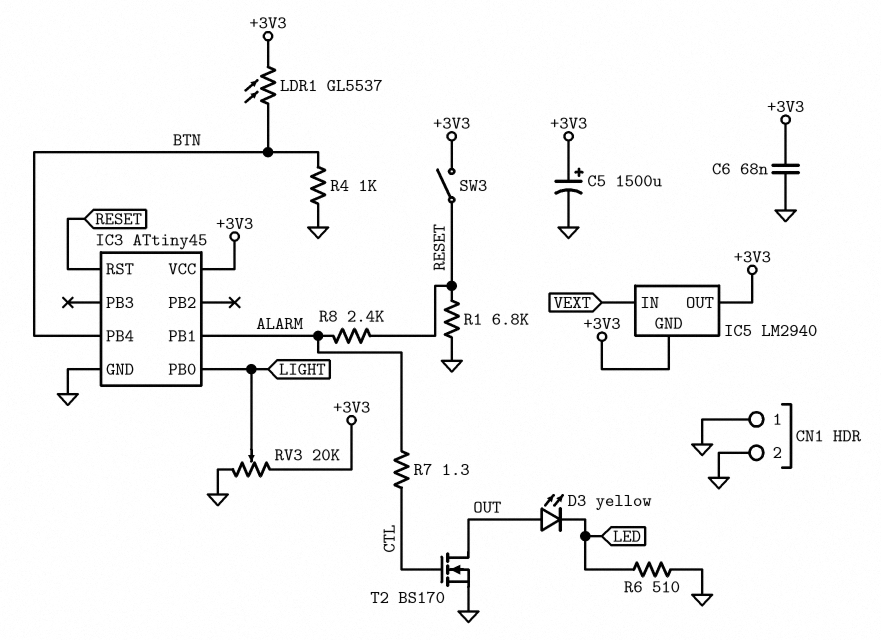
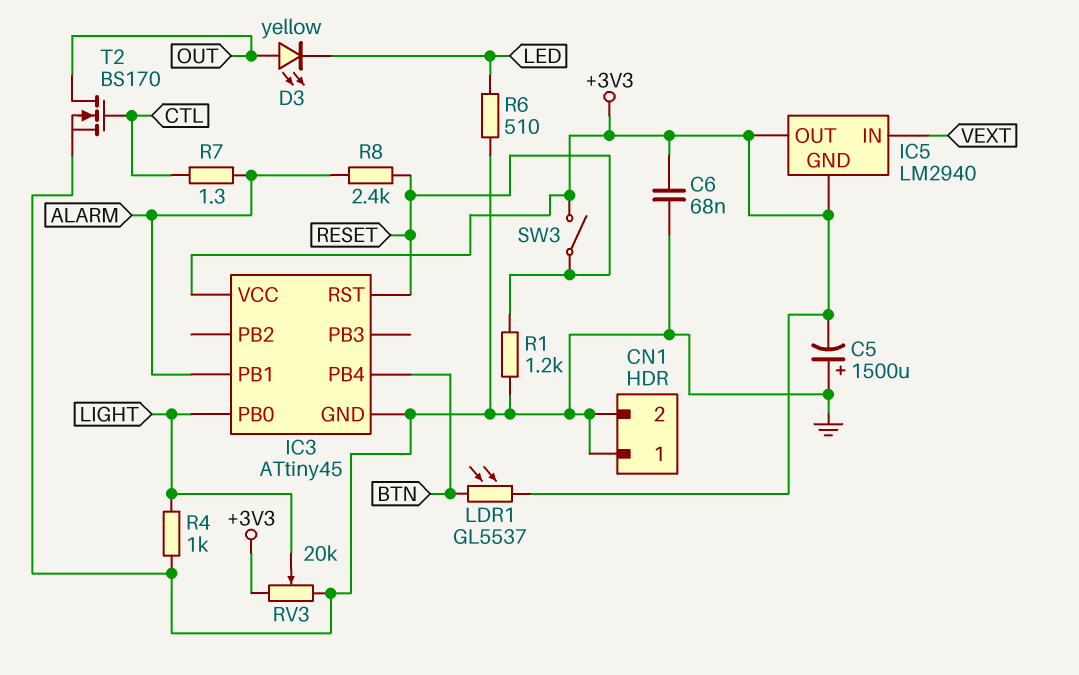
C5: 1500uF (plus +3V3, minus GND) -> 1500uF (plus GND, minus +3V3)
R1: 6.8k (GND, RESET) -> 1.2k (GND, RESET)
R4: 1k (BTN, GND) -> 1k (GND, LIGHT)

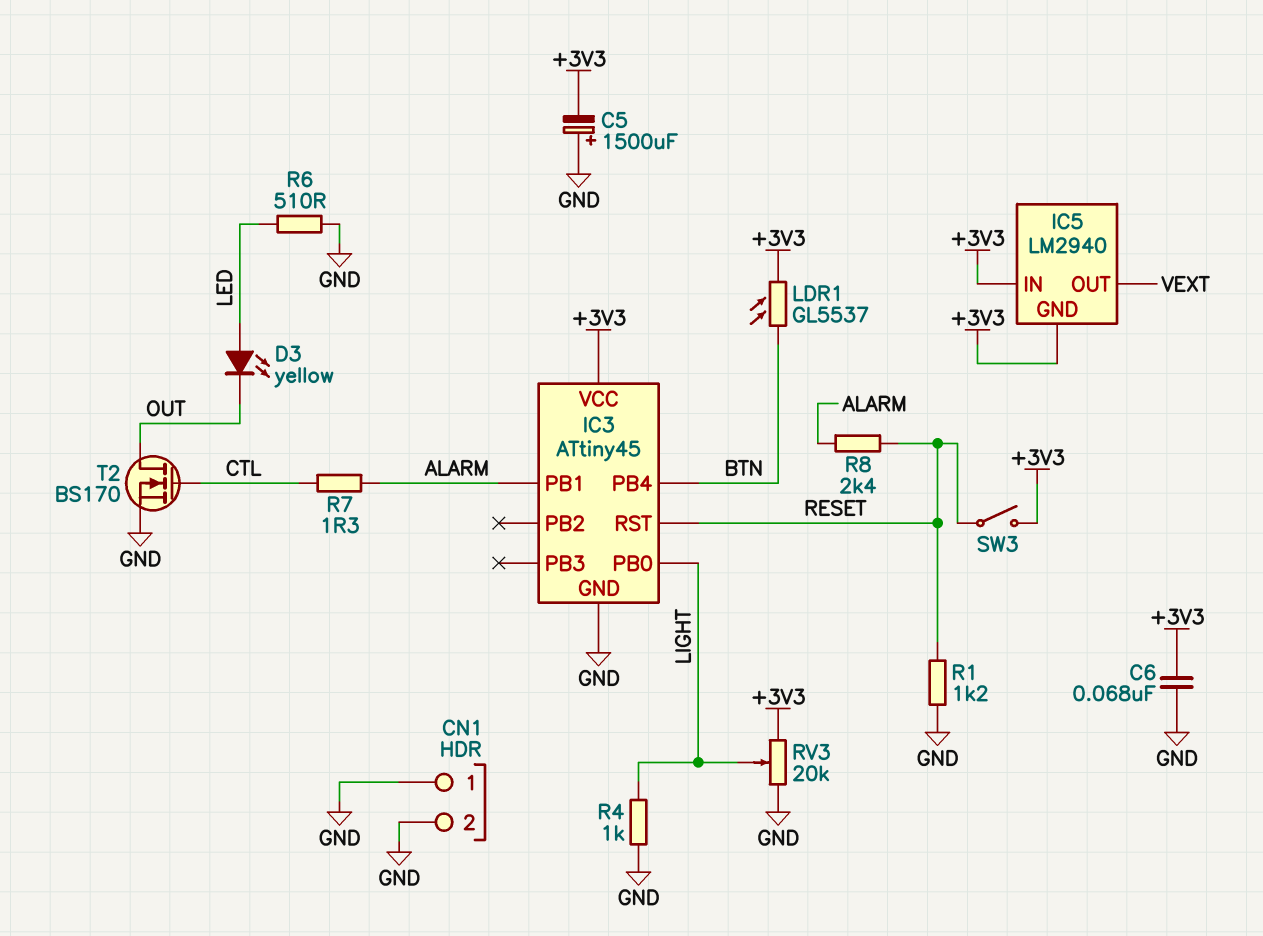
D3: LED yellow (A OUT, K LED) -> LED yellow (A LED, K OUT)
IC5 pin IN: VEXT -> +3V3
IC5 pin OUT: +3V3 -> VEXT

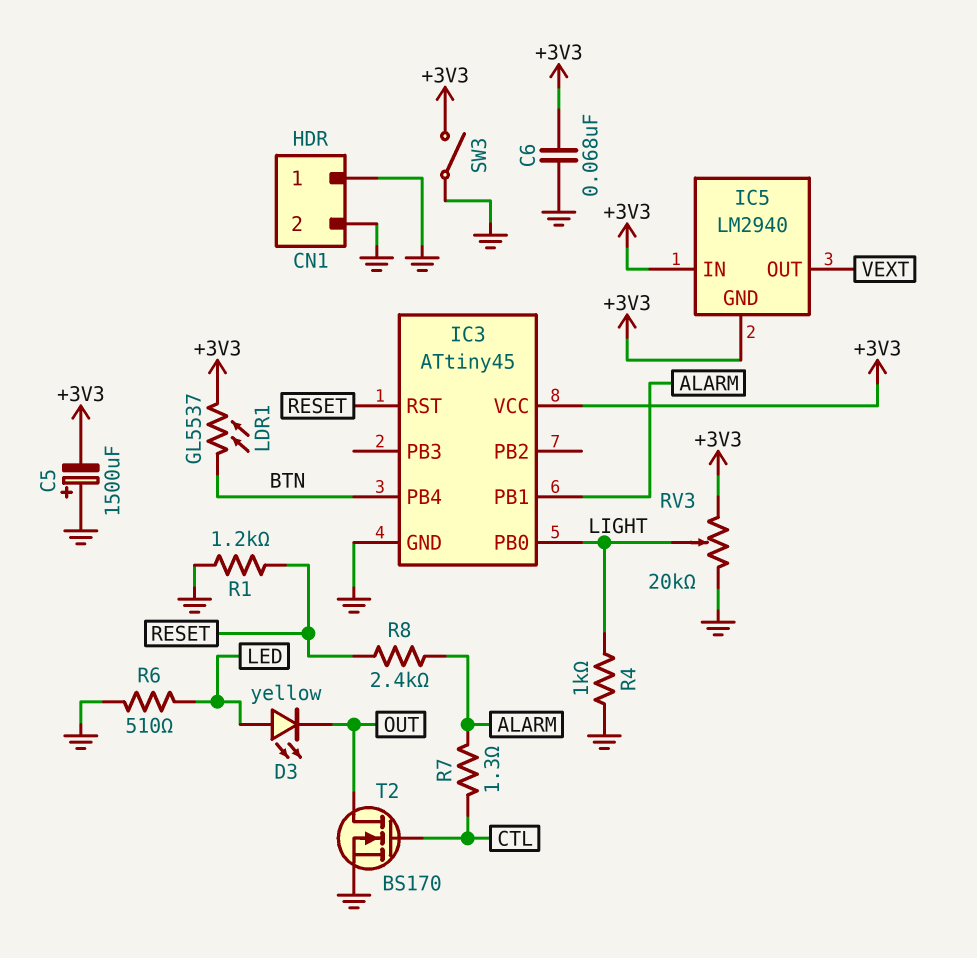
SW3: switch (+3V3, RESET) -> switch (+3V3, GND)

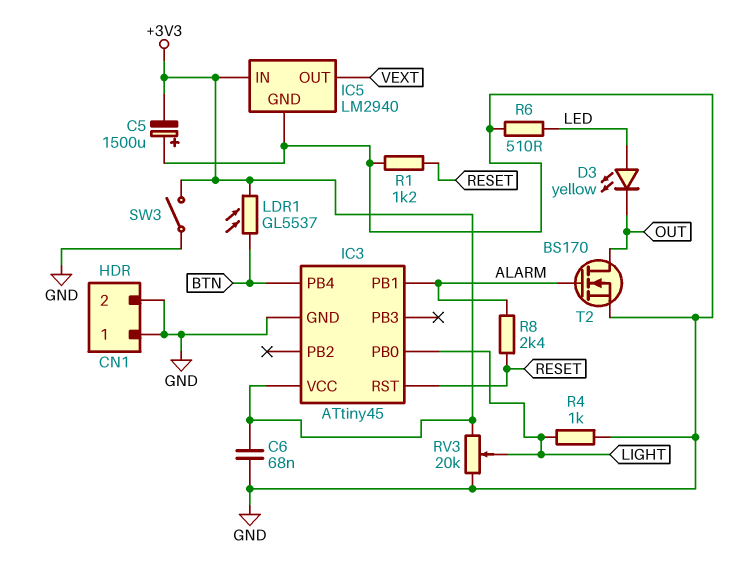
IC5 pin GND: +3V3 -> GND
R7: 1.3 (ALARM, CTL) -> none
T2: NMOS BS170 (G CTL, D OUT, S GND) -> NMOS BS170 (G ALARM, D OUT, S GND)

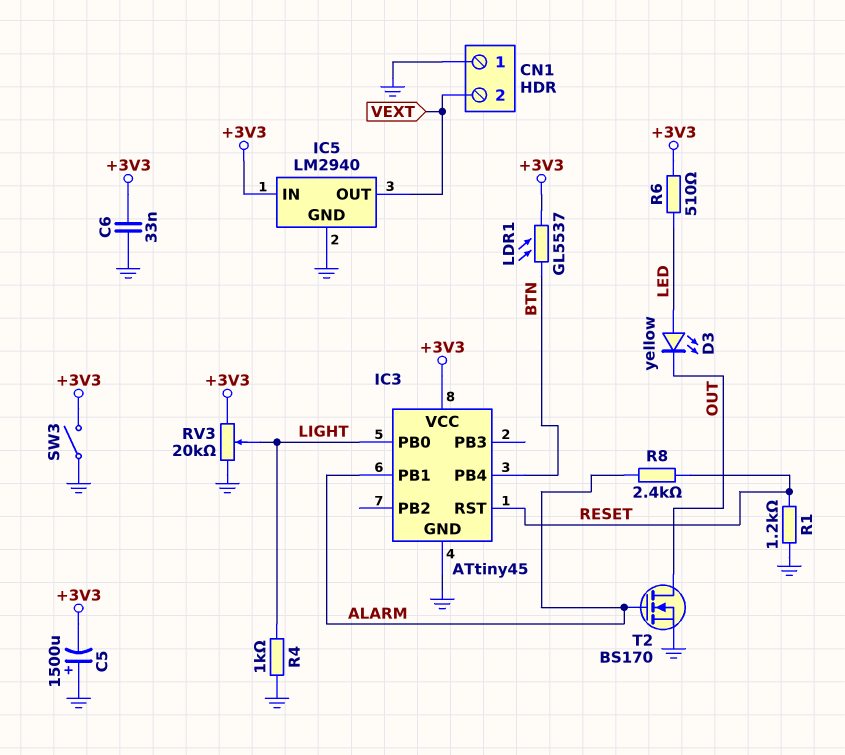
C6: 68nF (+3V3, GND) -> 33nF (+3V3, GND)
CN1 pin 2: GND -> VEXT
R6: 510 (GND, LED) -> 510 (+3V3, LED)

